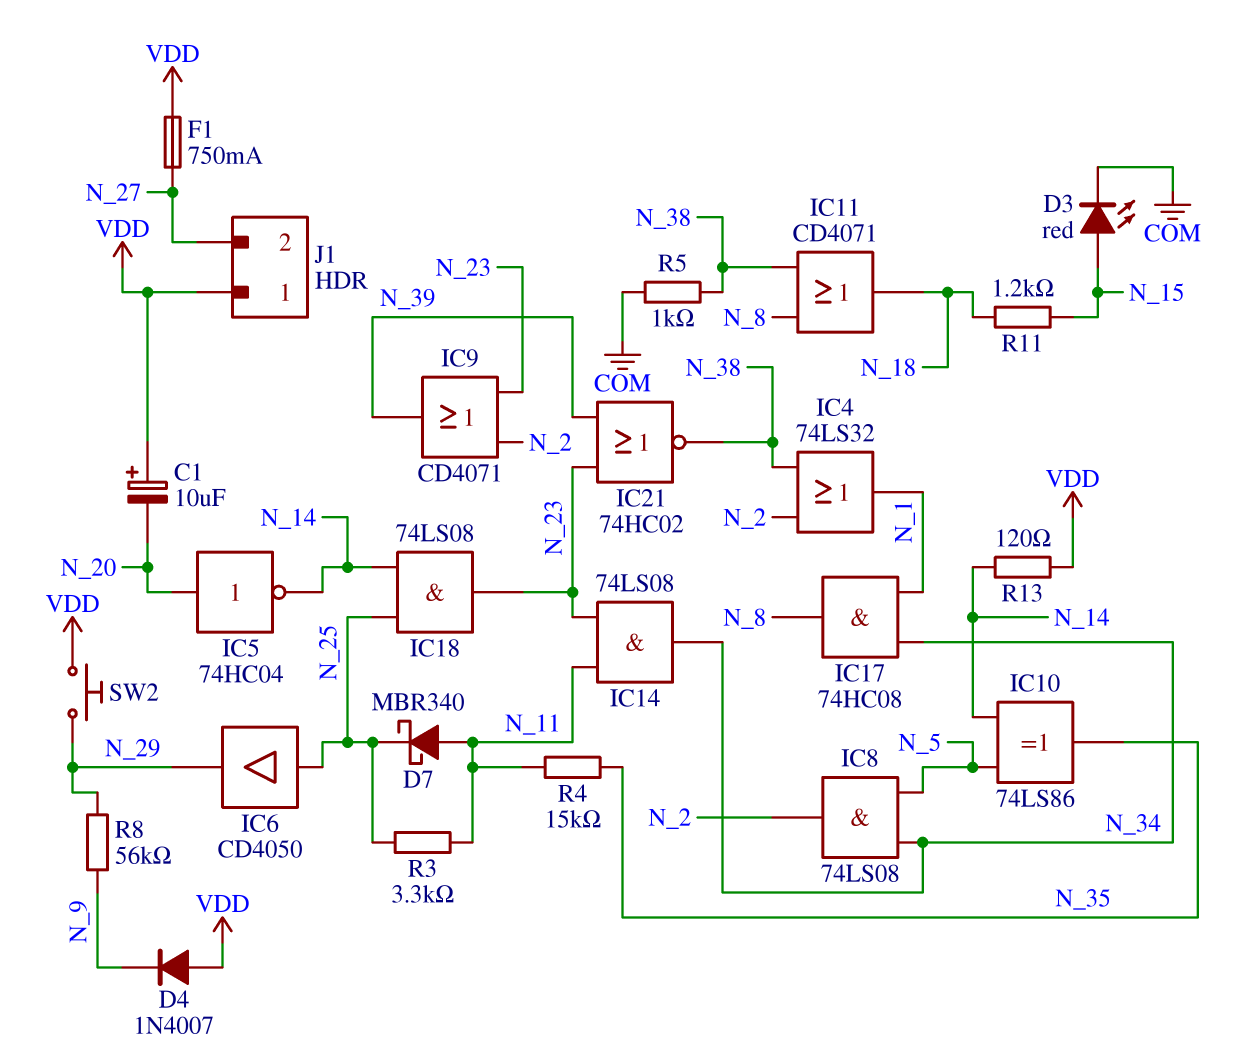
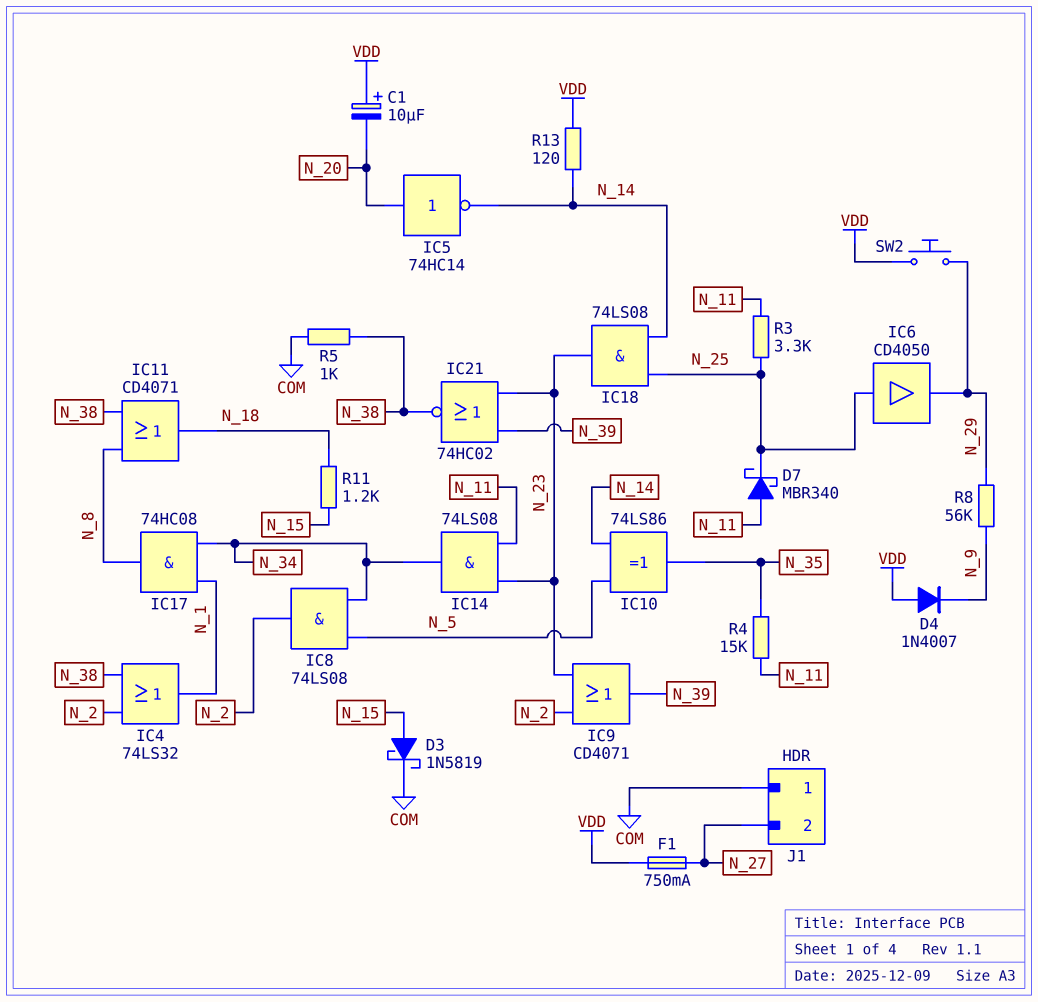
D3: LED red (A N_15, K COM) -> schottky 1N5819 (A N_15, K COM)
IC5: NOT 74HC04 (in N_20, out N_14) -> NOT 74HC14 (in N_20, out N_14)
J1 pin 1: VDD -> COM

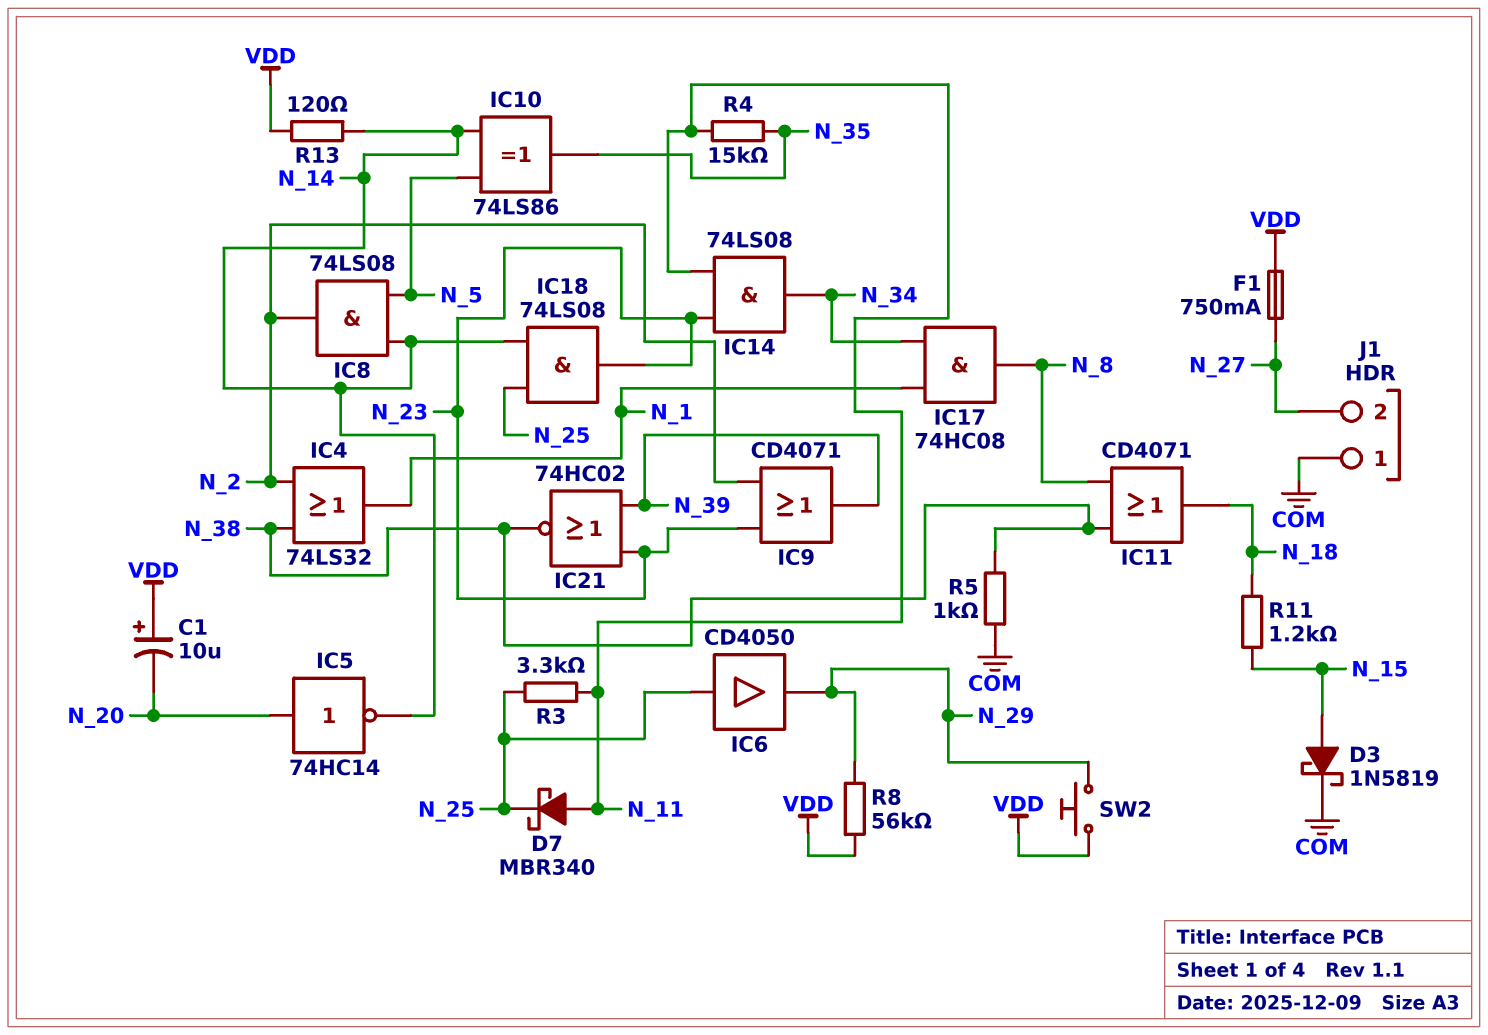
D4: diode 1N4007 (A VDD, K N_9) -> none
IC8: AND 74LS08 (in N_5, in N_34, out N_2) -> AND 74LS08 (in N_5, in N_14, out N_2)
R8: 56k (N_9, N_29) -> 56k (N_29, VDD)

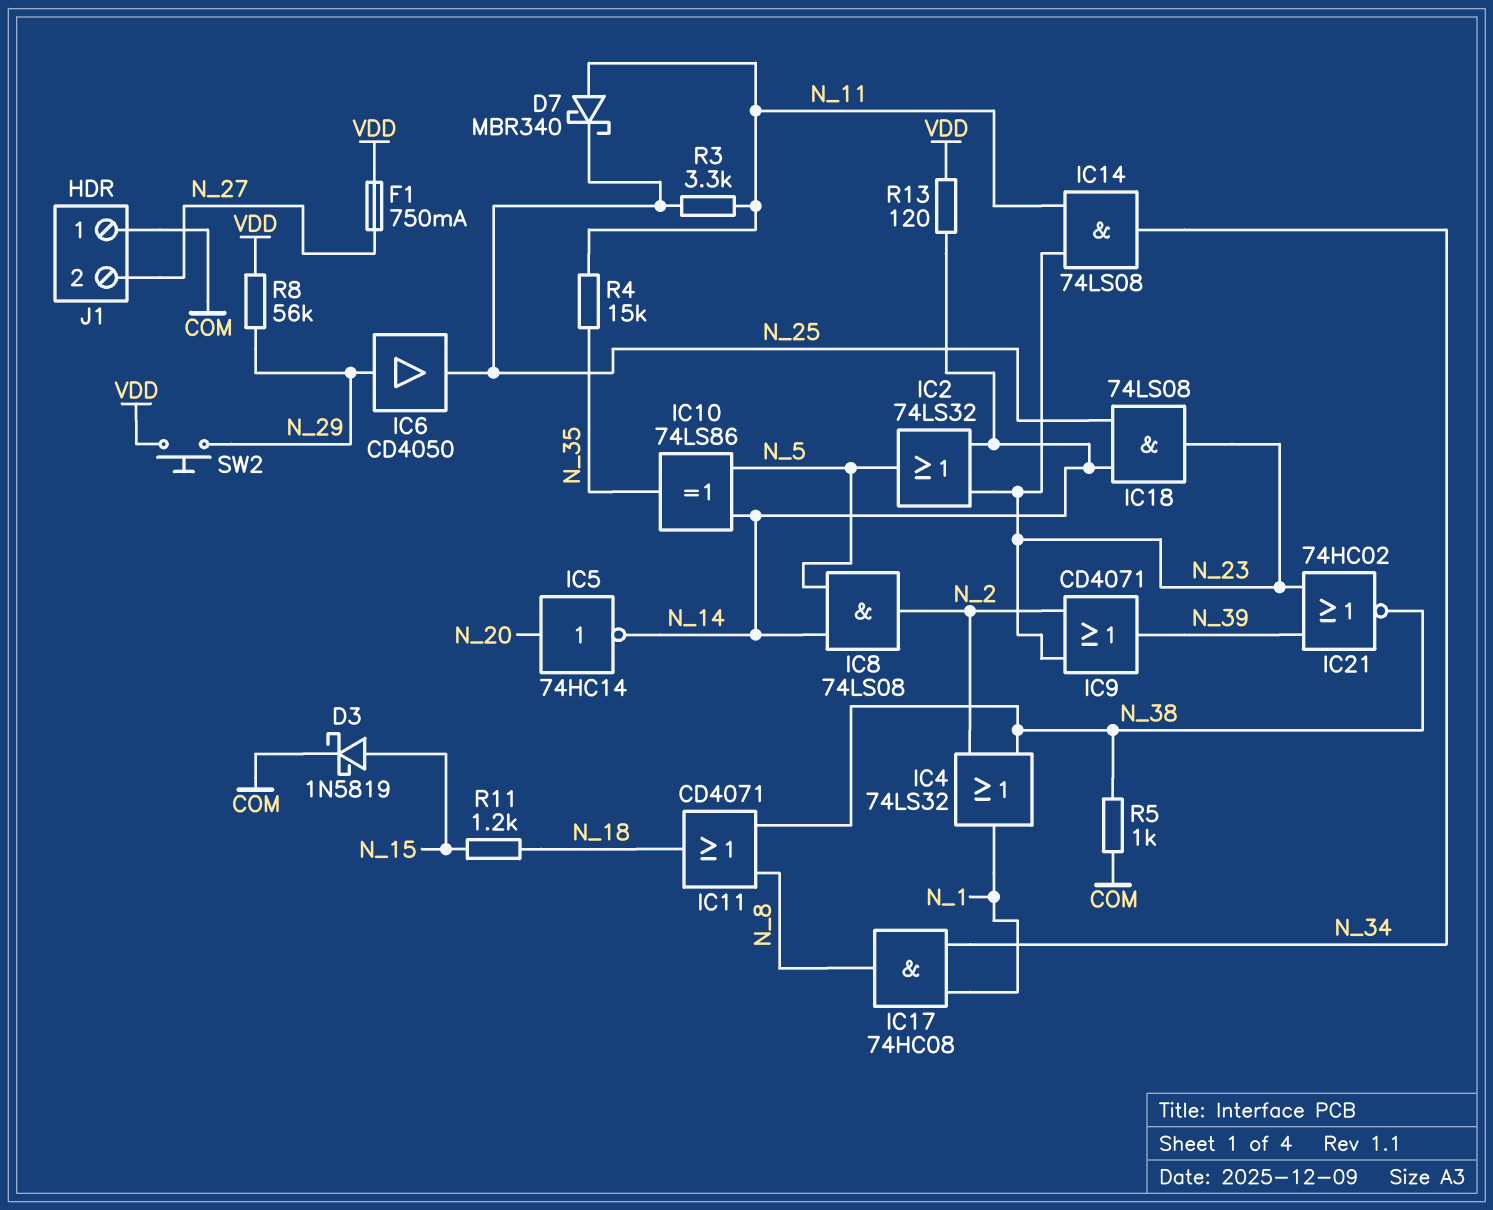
C1: 10uF (plus VDD, minus N_20) -> none
IC2: none -> OR 74LS32 (in N_14, in N_23, out N_5)
IC6: buffer CD4050 (in N_25, out N_29) -> buffer CD4050 (in N_29, out N_25)

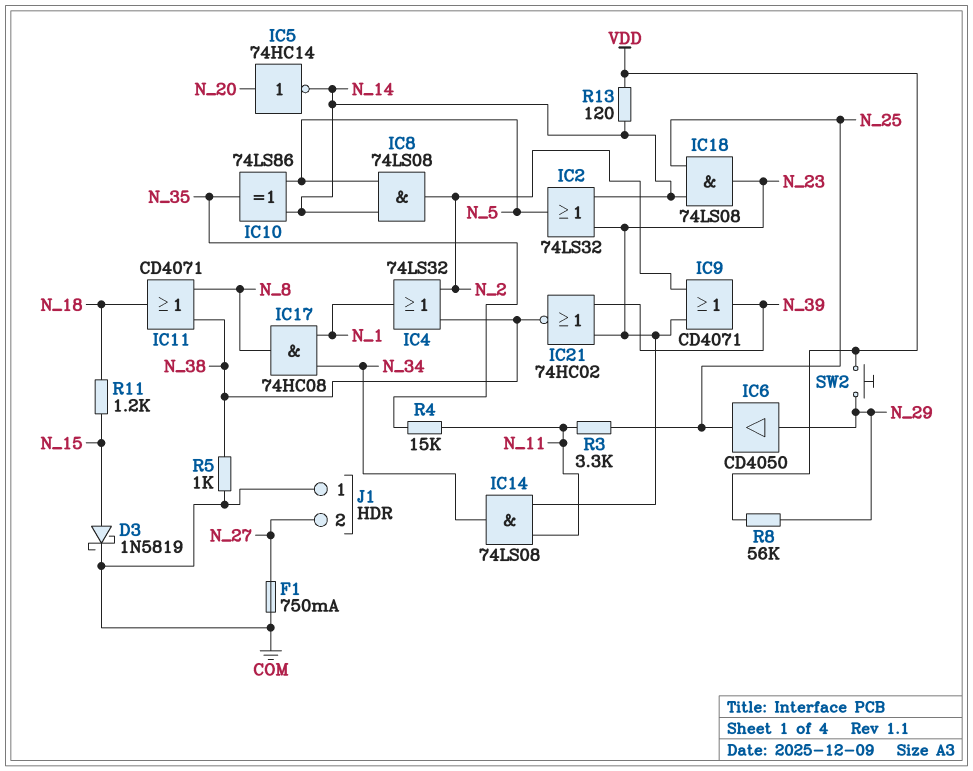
D7: schottky MBR340 (A N_11, K N_25) -> none
F1: 750mA (N_27, VDD) -> 750mA (COM, N_27)

